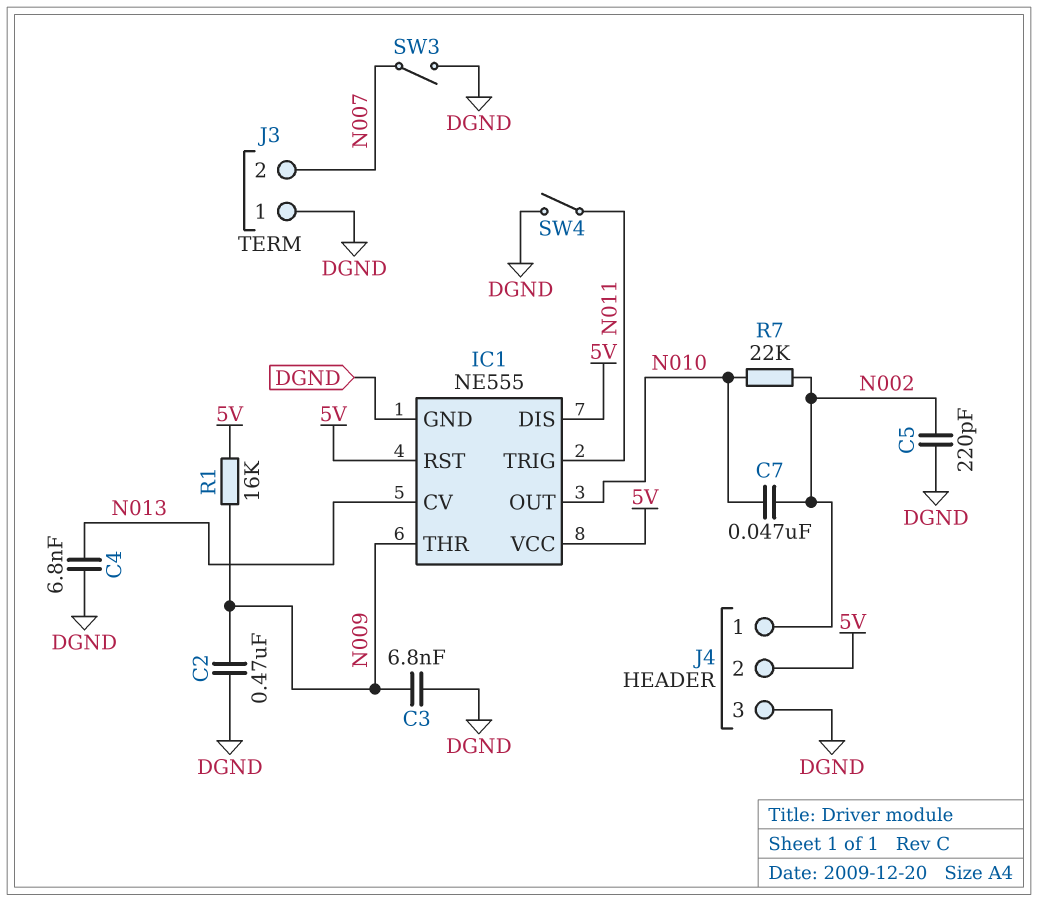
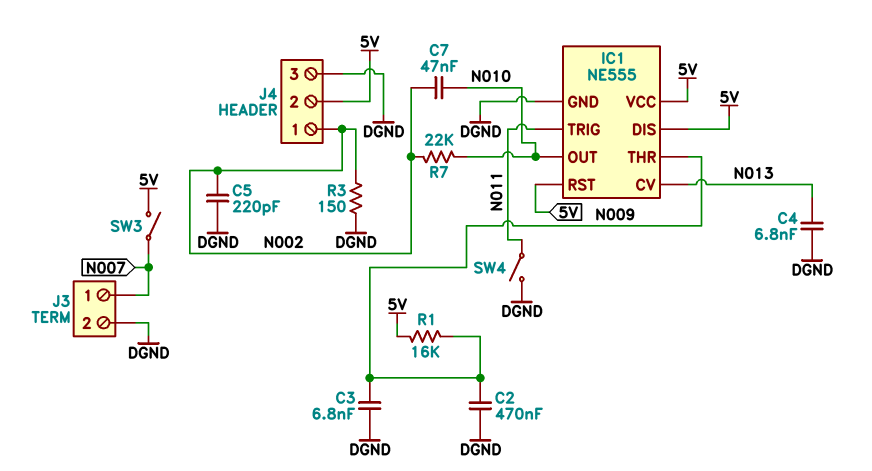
J3 pin 1: DGND -> N007
J3 pin 2: N007 -> DGND
R3: none -> 150 (DGND, N002)
SW3: switch (DGND, N007) -> switch (5V, N007)

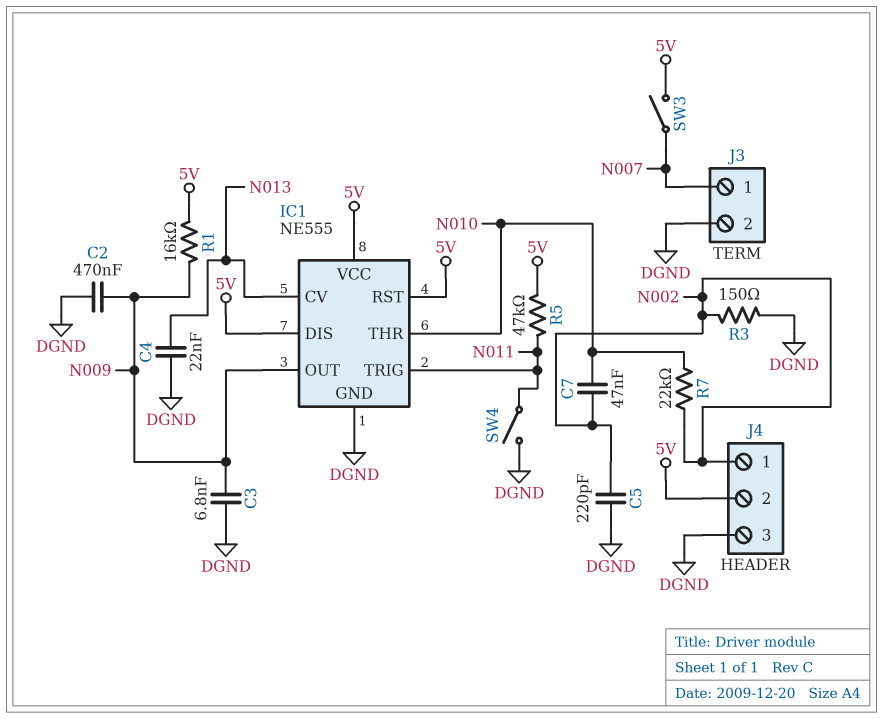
C4: 6.8nF (DGND, N013) -> 22nF (DGND, N013)
IC1 pin OUT: N010 -> N009
IC1 pin THR: N009 -> N010
R5: none -> 47k (5V, N011)

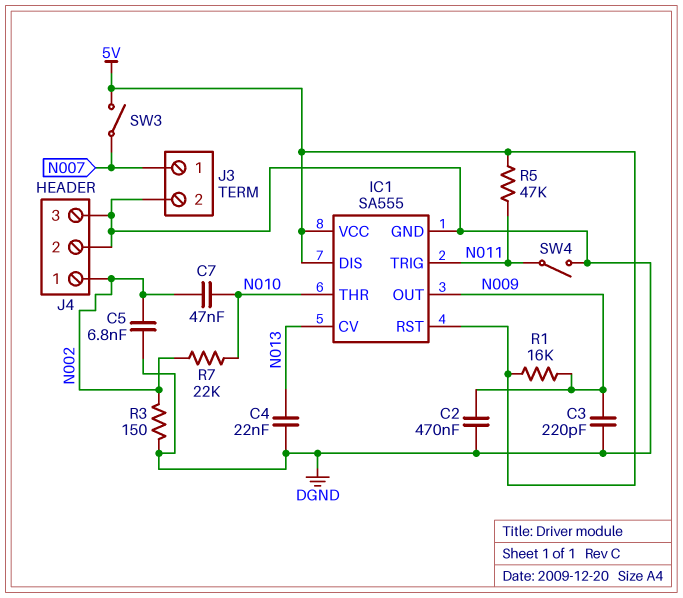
C3: 6.8nF (DGND, N009) -> 220pF (DGND, N009)
C5: 220pF (DGND, N002) -> 6.8nF (DGND, N002)
IC1: NE555 -> SA555
J4 pin 2: 5V -> DGND

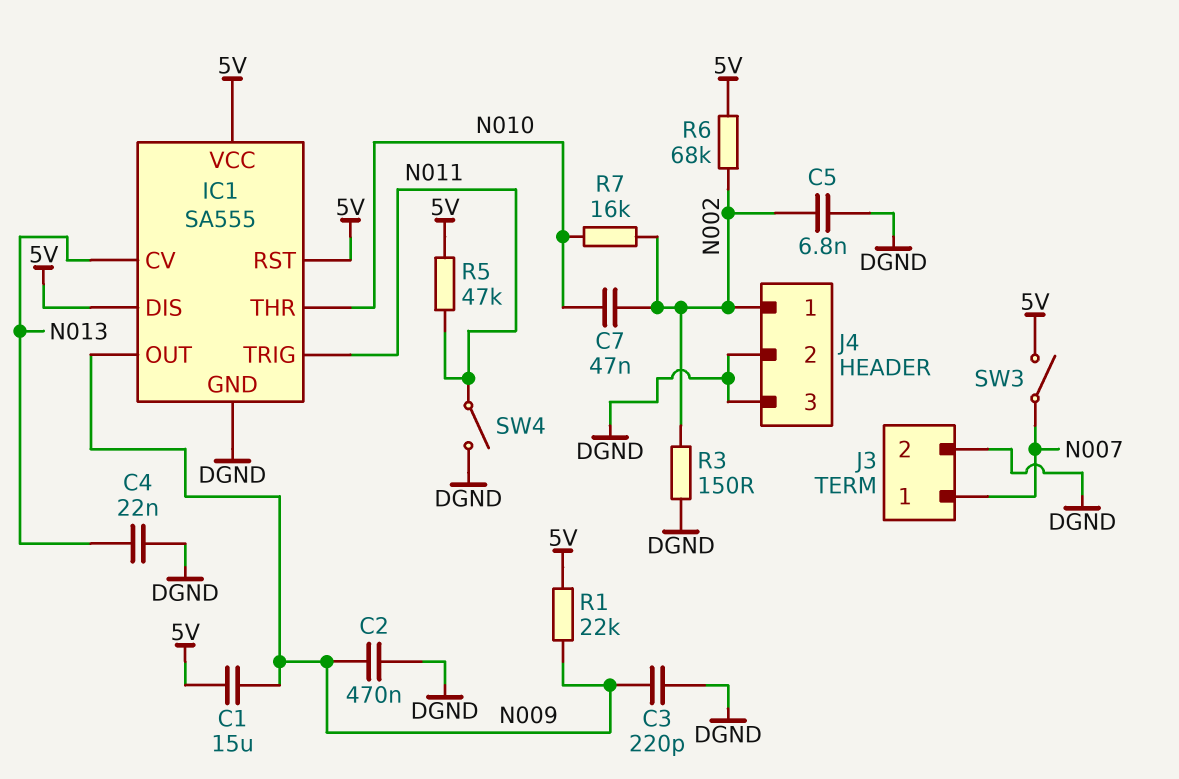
C1: none -> 15uF (5V, N009)
R1: 16k (5V, N009) -> 22k (5V, N009)
R6: none -> 68k (5V, N002)
R7: 22k (N002, N010) -> 16k (N002, N010)

